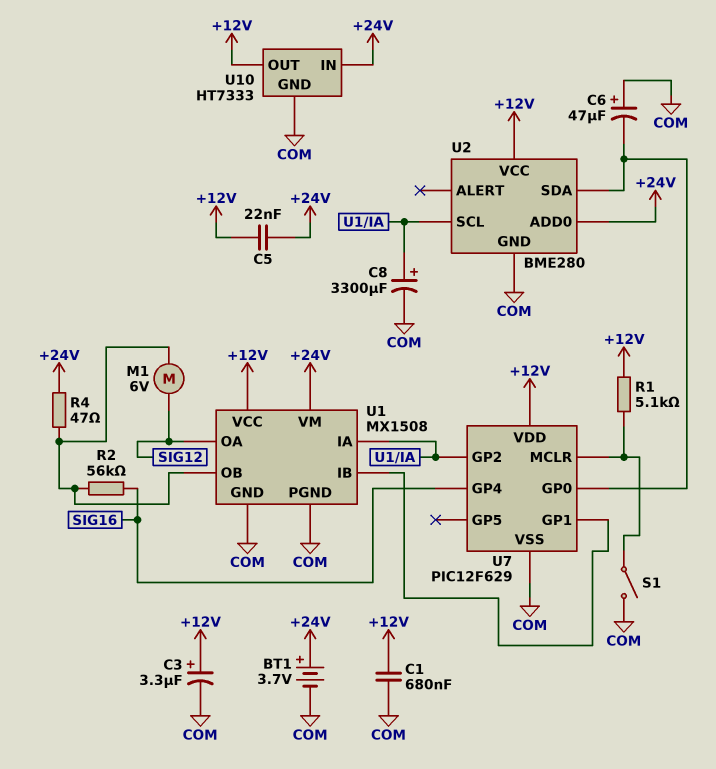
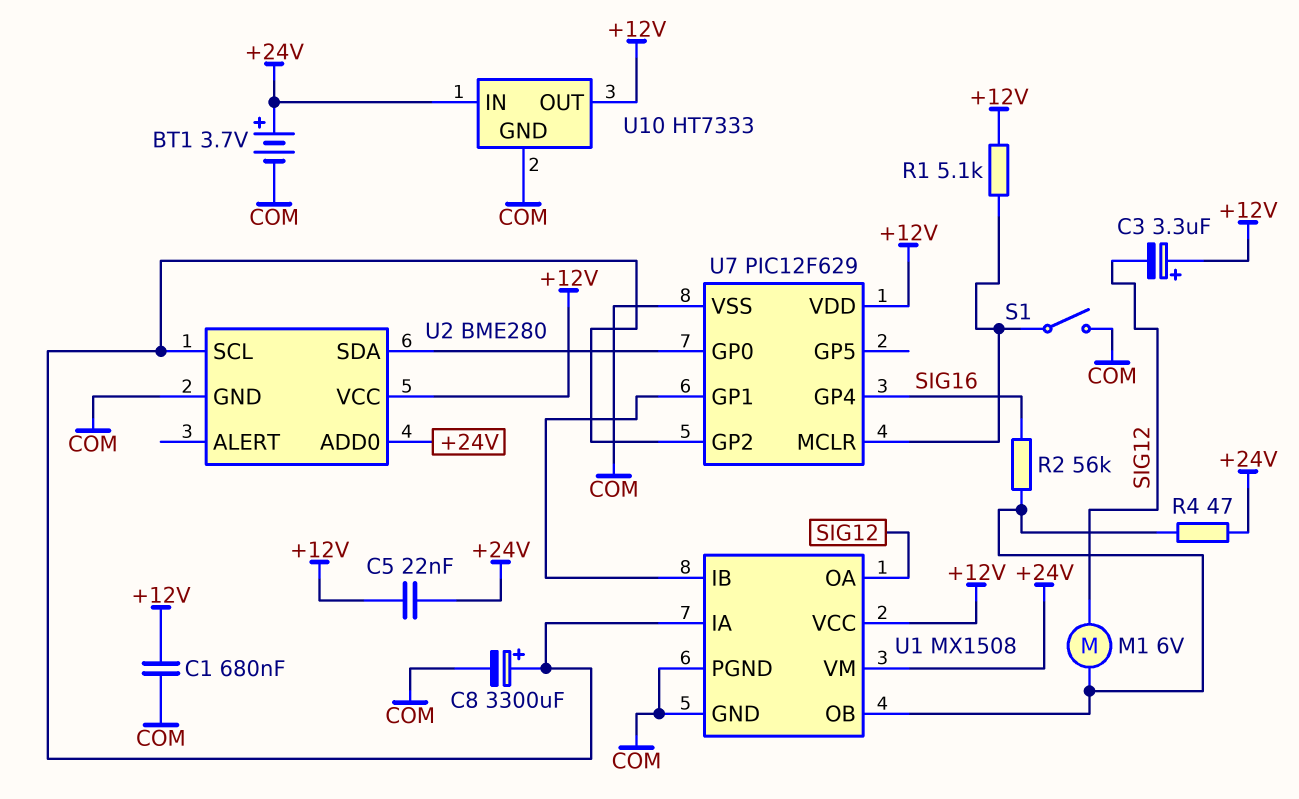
C3: 3.3uF (plus +12V, minus COM) -> 3.3uF (plus +12V, minus SIG12)
C6: 47uF (plus COM, minus U2/SDA) -> none

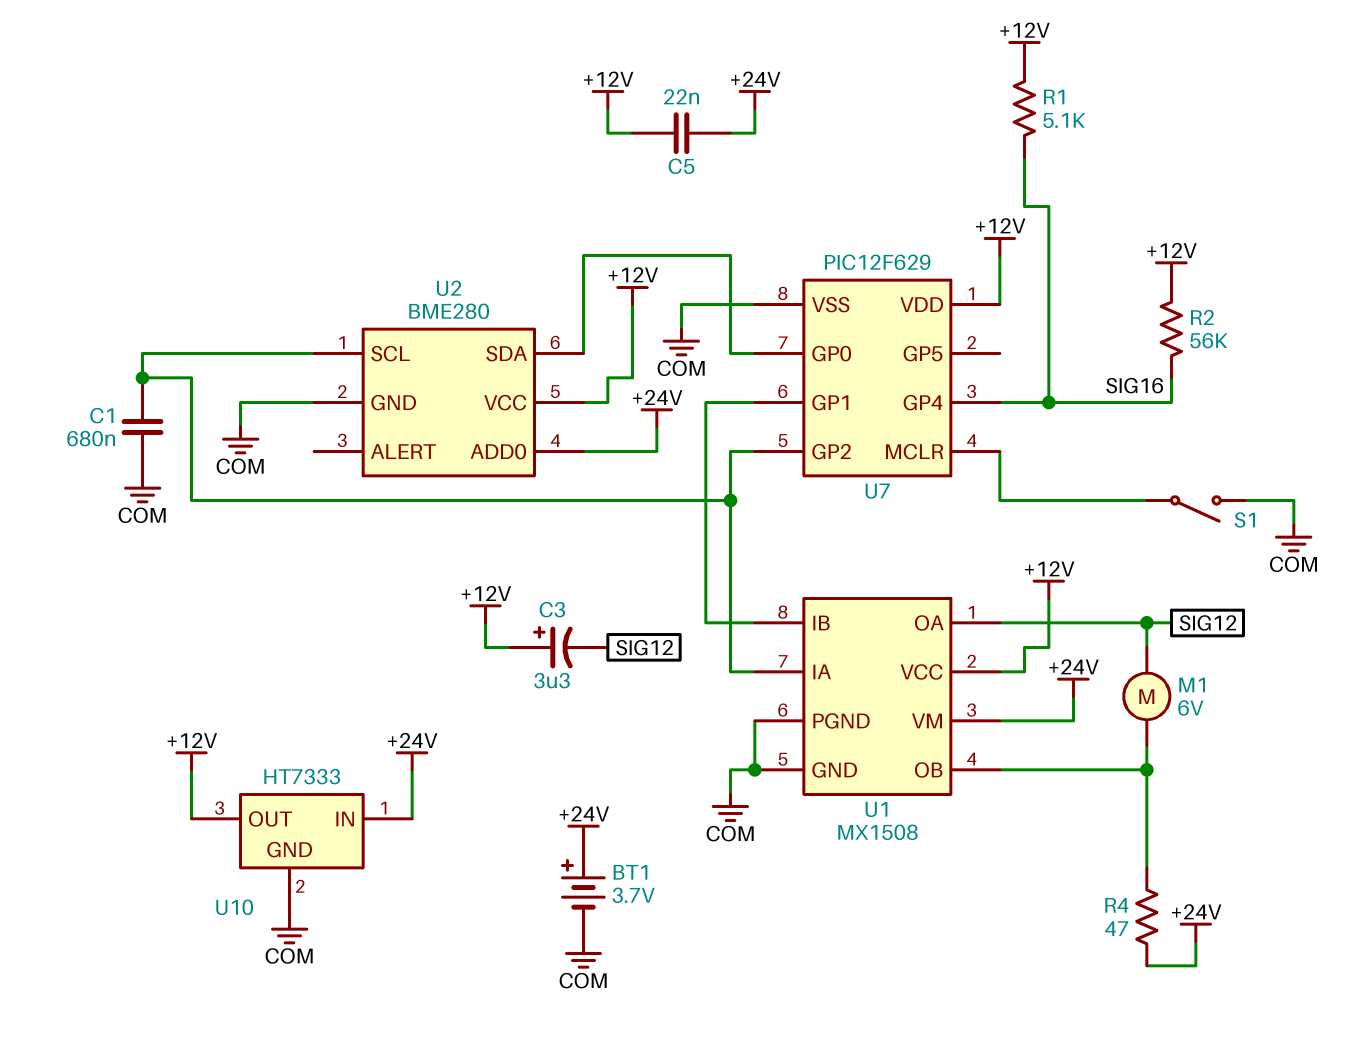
C1: 680nF (+12V, COM) -> 680nF (COM, U1/IA)
C8: 3300uF (plus U1/IA, minus COM) -> none
R1: 5.1k (+12V, U7/MCLR) -> 5.1k (+12V, SIG16)
R2: 56k (SIG16, U1/OB) -> 56k (+12V, SIG16)

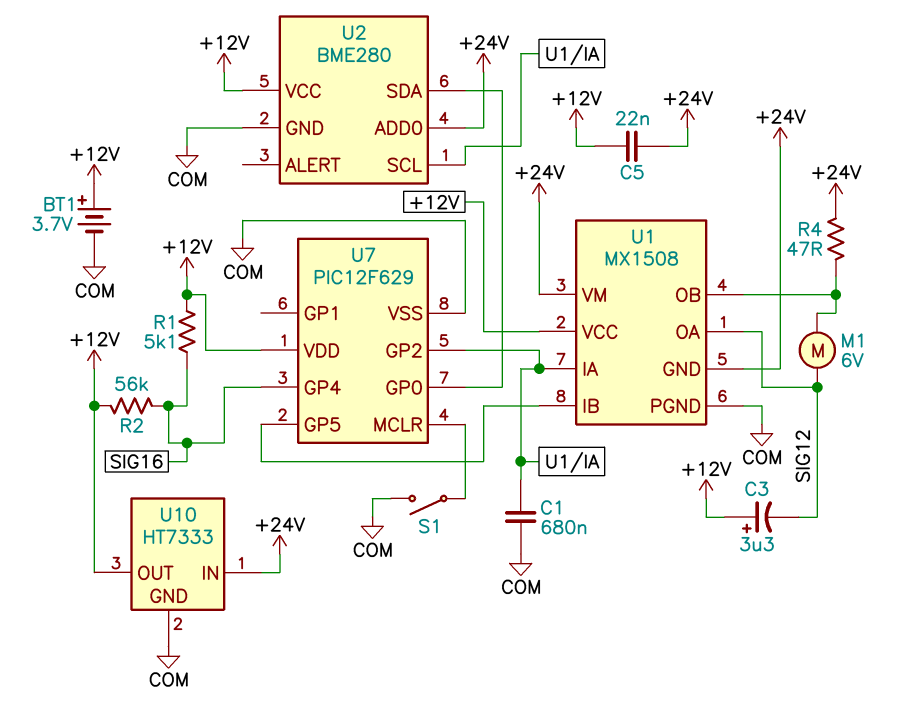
BT1: 3.7V (plus +24V, minus COM) -> 3.7V (plus +12V, minus COM)
U1 pin GND: COM -> +24V
U7 pin GP1: U1/IB -> none
U7 pin GP5: none -> U1/IB

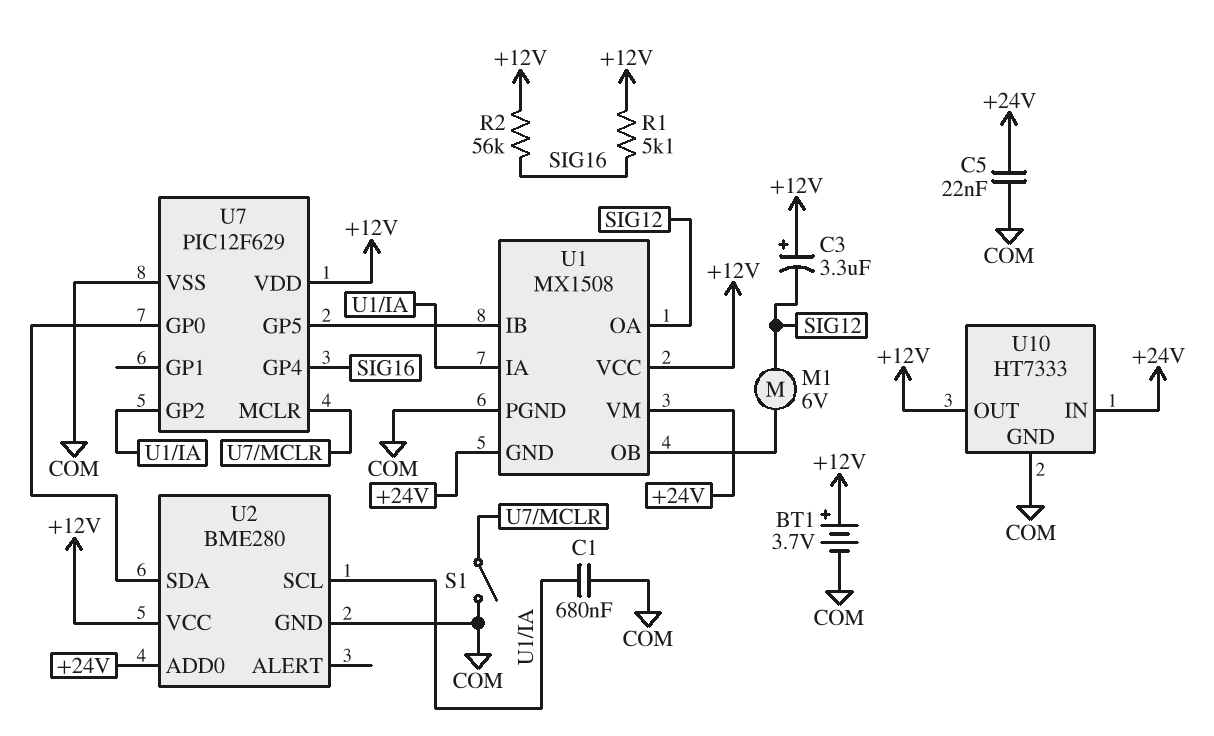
C5: 22nF (+12V, +24V) -> 22nF (+24V, COM)
R4: 47 (+24V, U1/OB) -> none

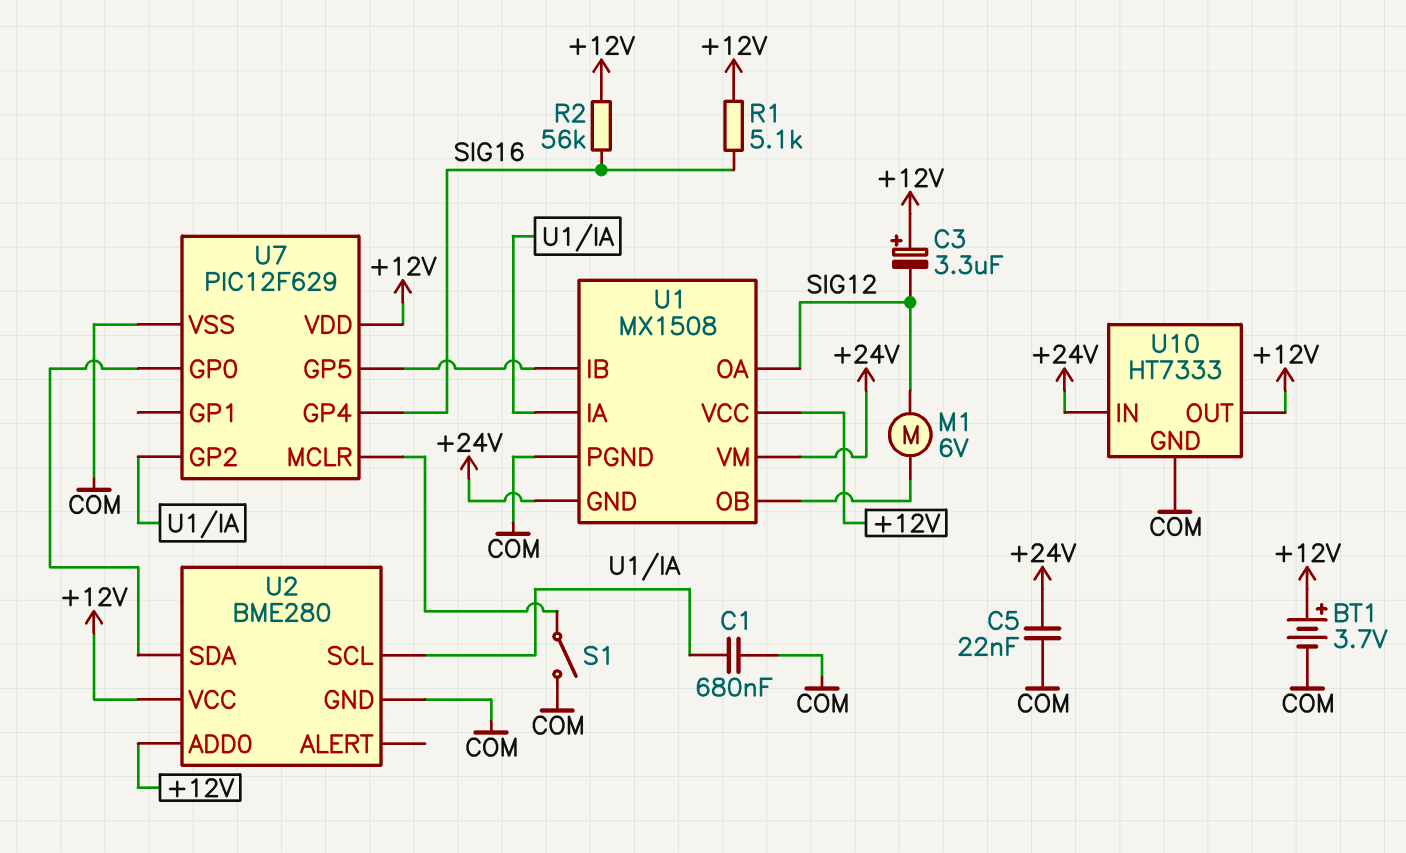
U2 pin ADD0: +24V -> +12V

